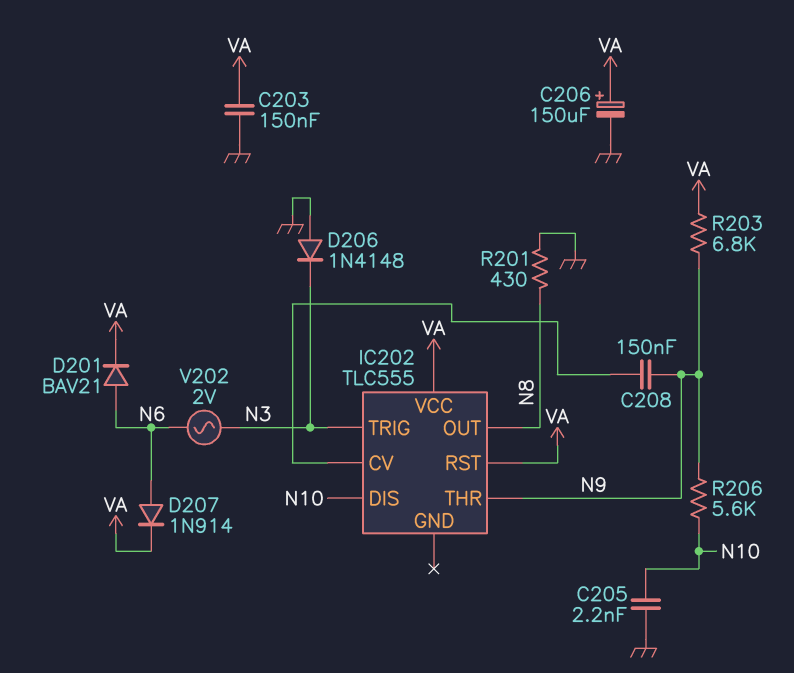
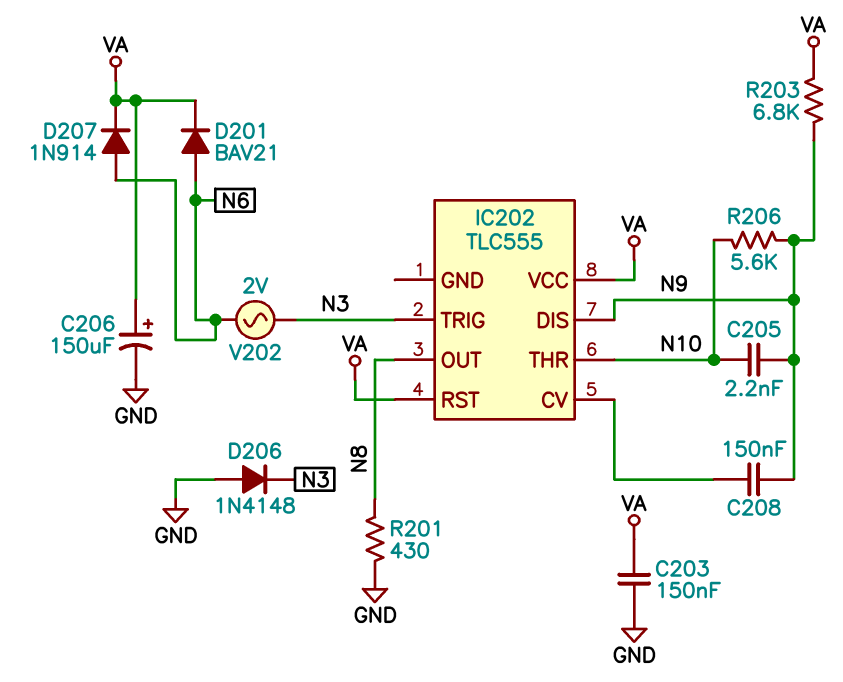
C205: 2.2nF (GND, N10) -> 2.2nF (N9, N10)
IC202 pin DIS: N10 -> N9
IC202 pin THR: N9 -> N10

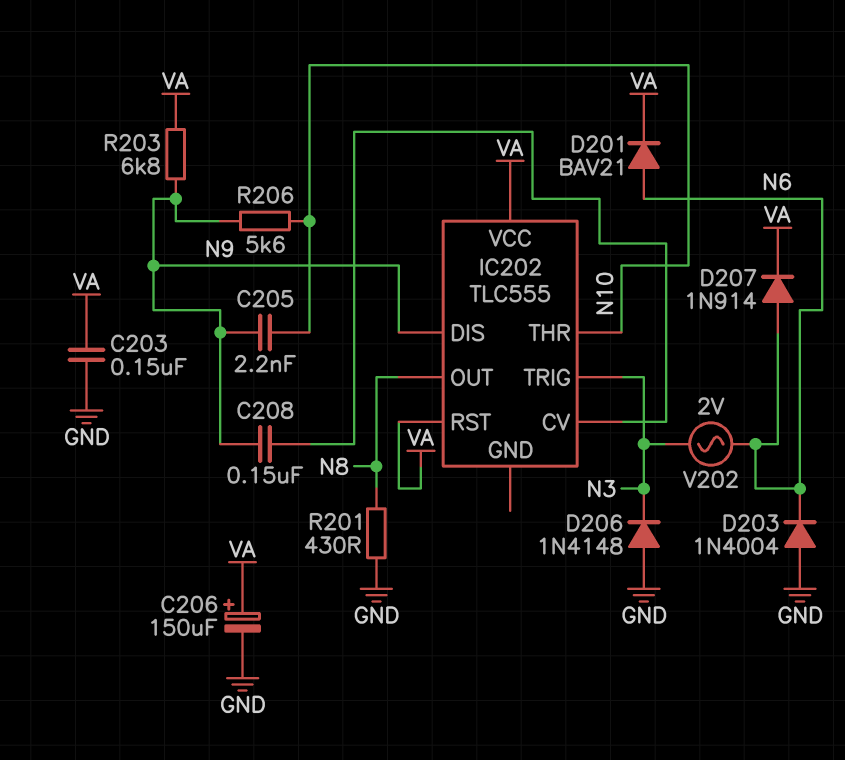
D203: none -> diode 1N4004 (A GND, K N6)

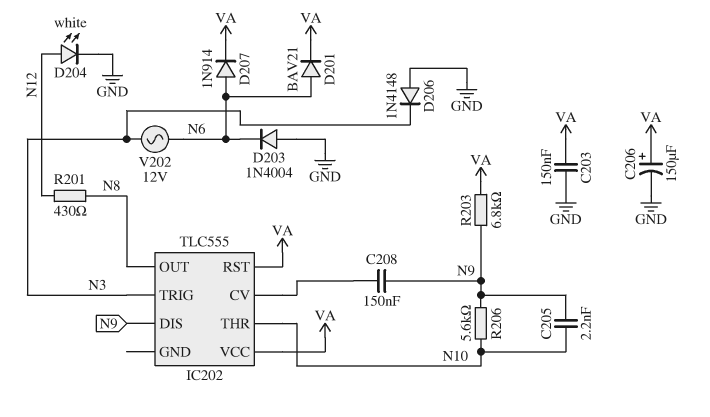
D204: none -> LED white (A N12, K GND)
R201: 430 (GND, N8) -> 430 (N8, N12)
V202: AC 2V (N3, N6) -> AC 12V (N3, N6)

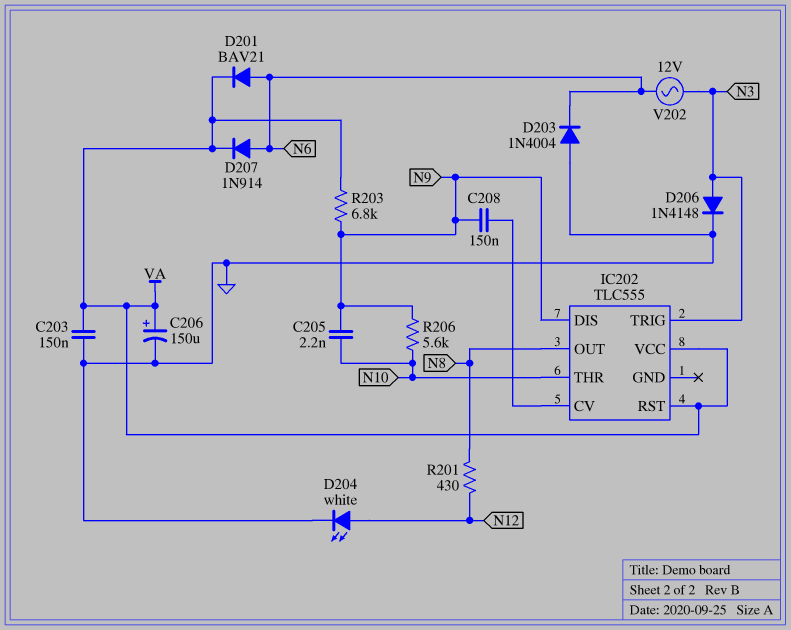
D206: diode 1N4148 (A GND, K N3) -> diode 1N4148 (A N3, K GND)

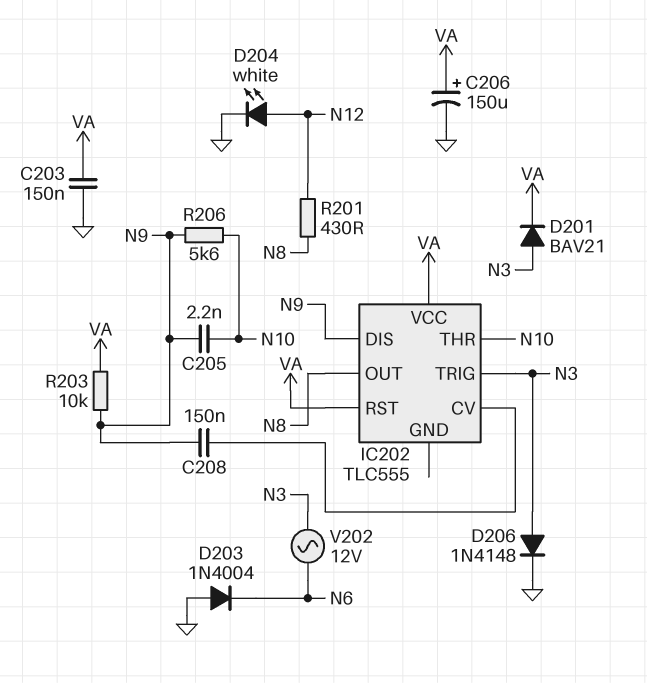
D201: diode BAV21 (A N6, K VA) -> diode BAV21 (A N3, K VA)
D207: diode 1N914 (A N6, K VA) -> none
R203: 6.8k (N9, VA) -> 10k (N9, VA)

